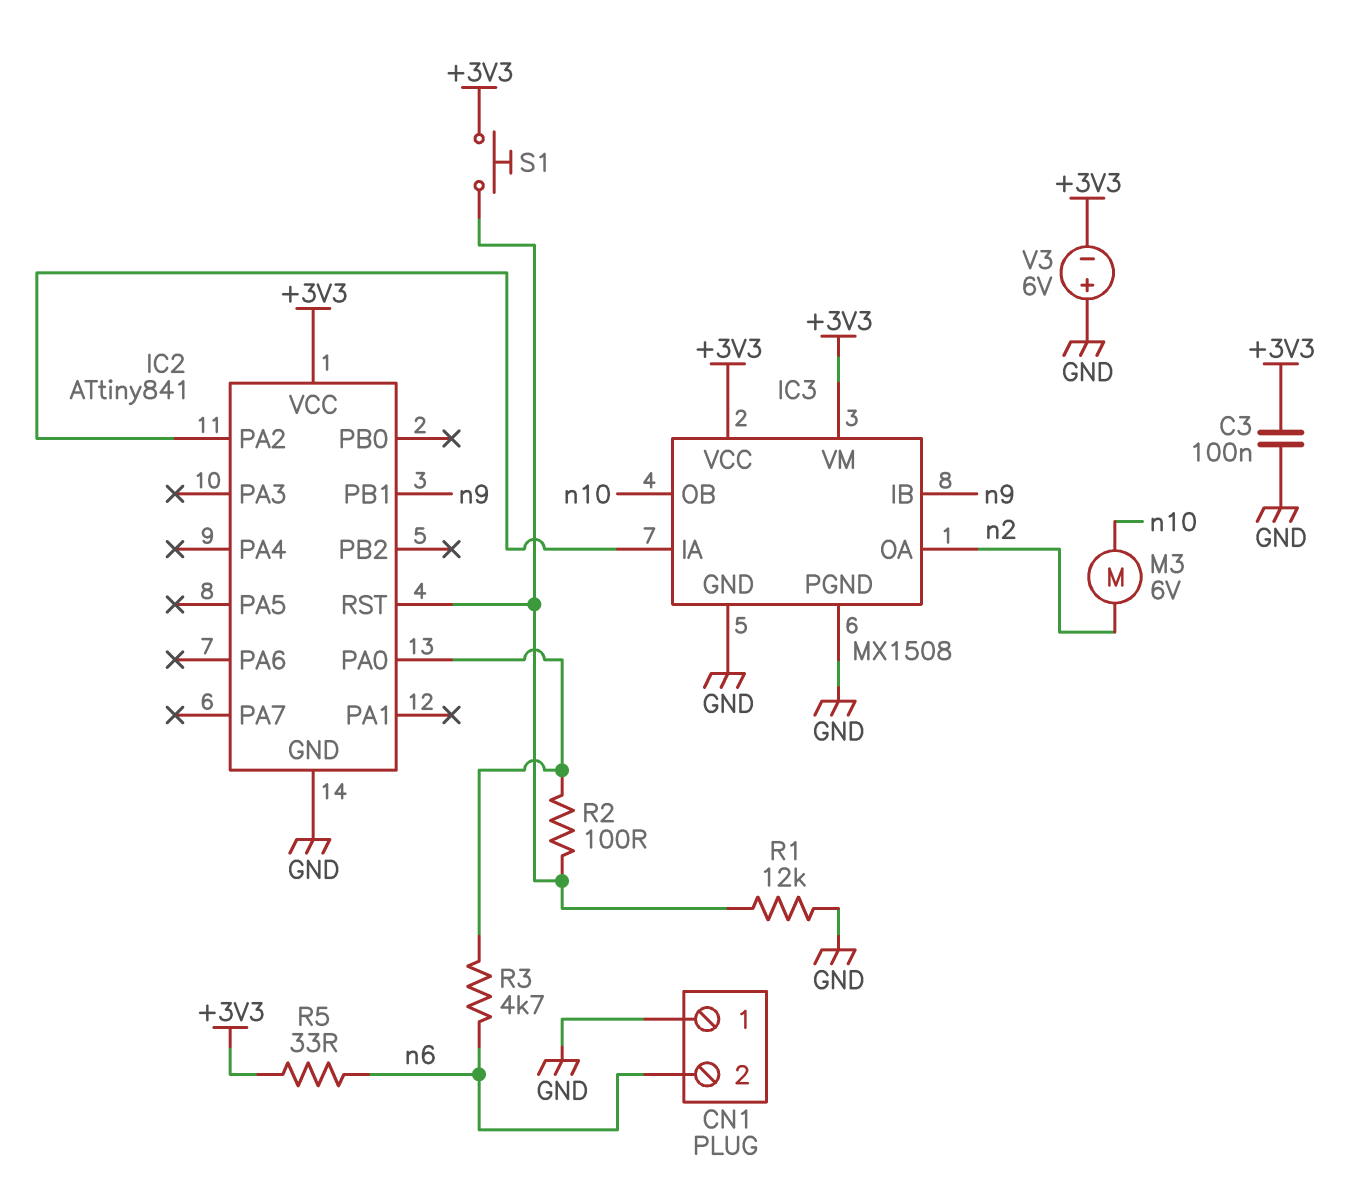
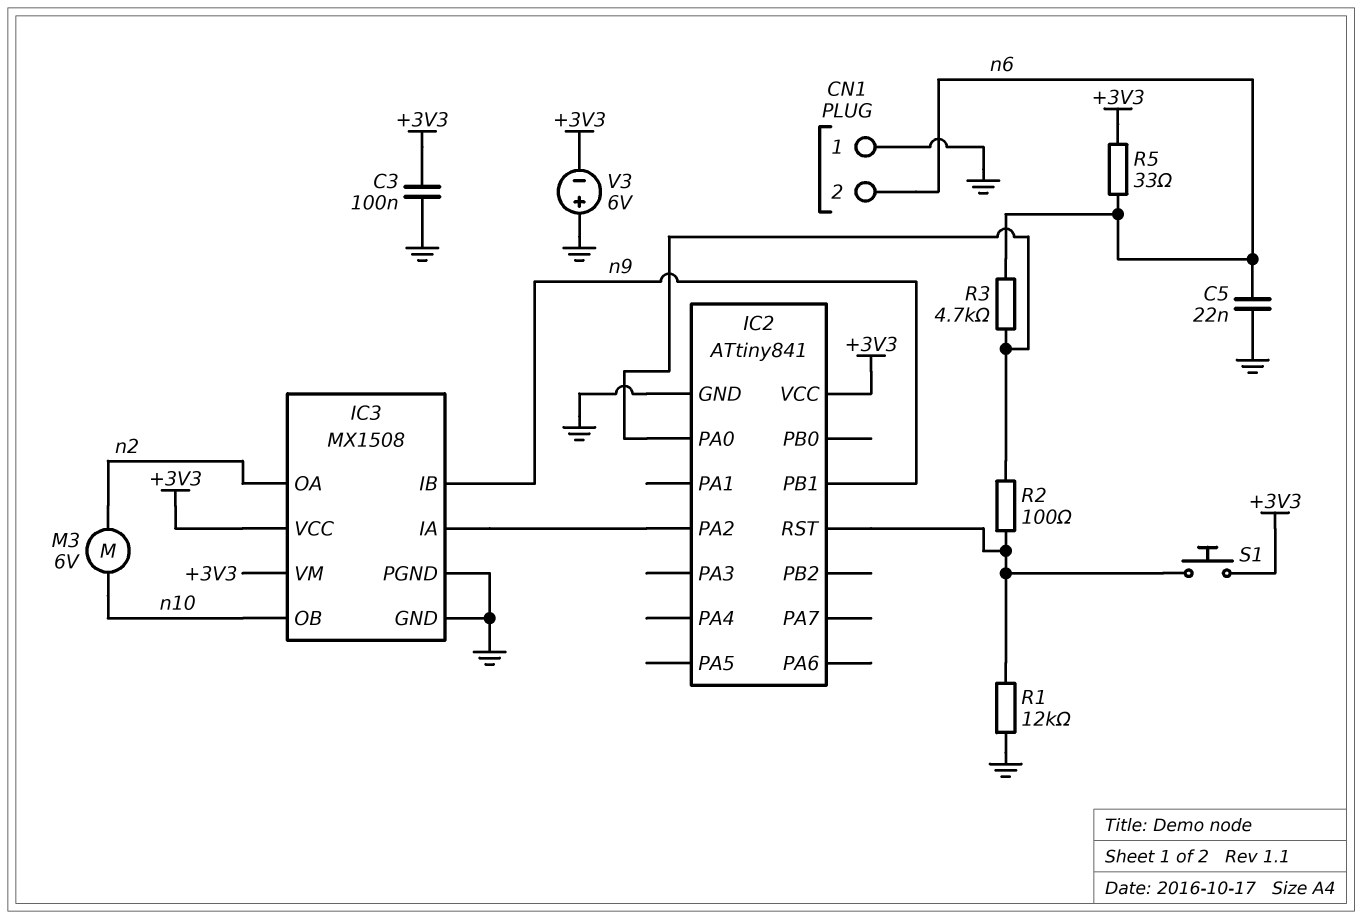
C5: none -> 22nF (GND, n6)

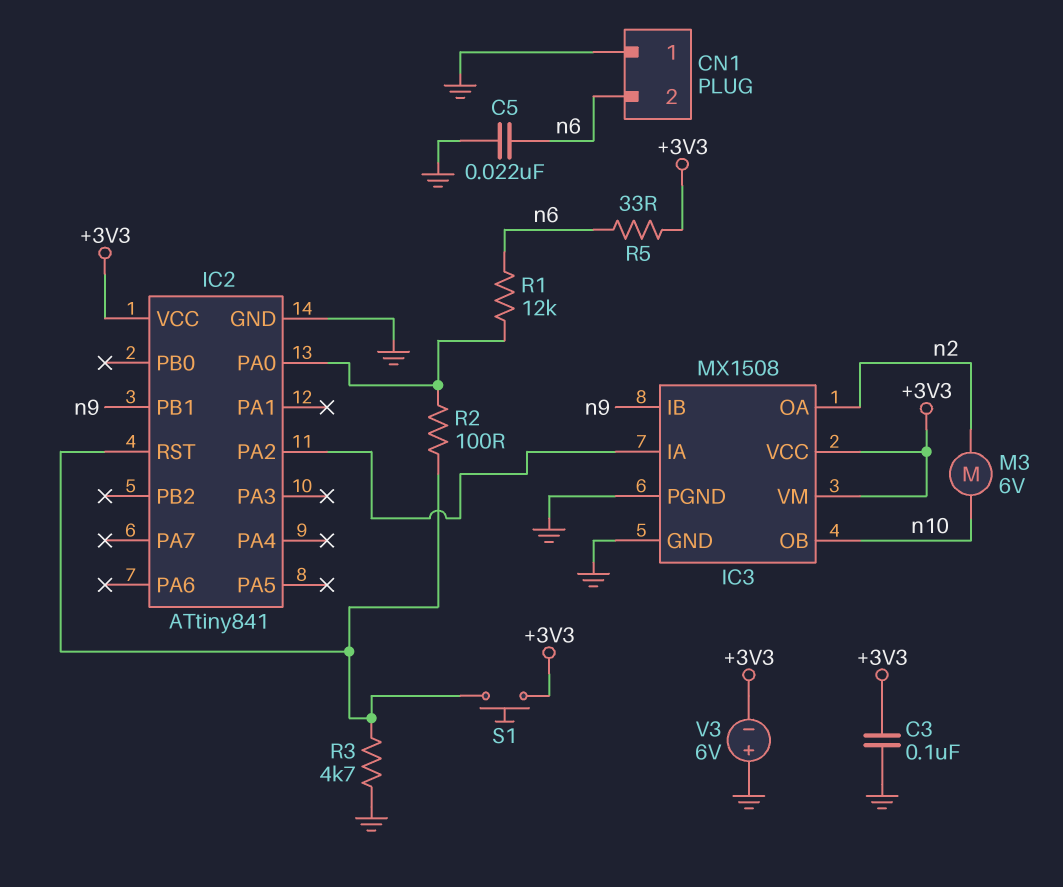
R1: 12k (GND, IC2/RST) -> 12k (IC2/PA0, n6)
R3: 4.7k (IC2/PA0, n6) -> 4.7k (GND, IC2/RST)

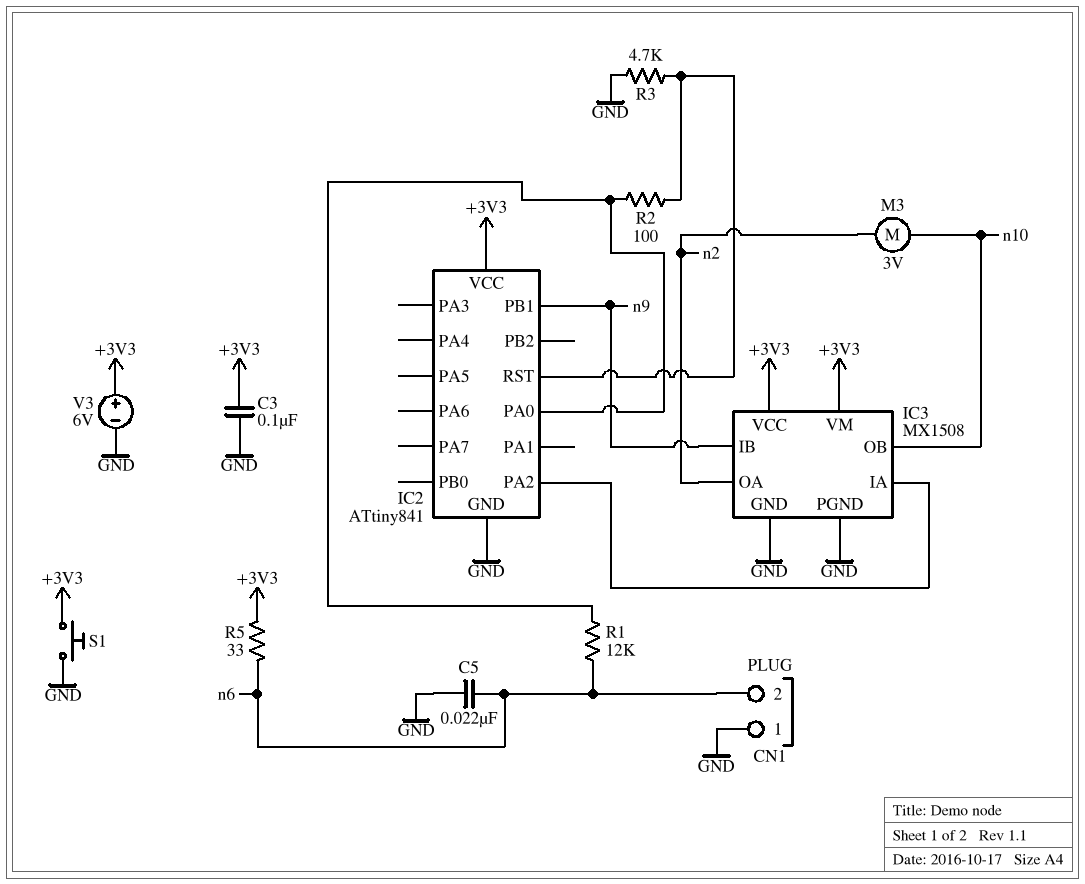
M3: motor 6V (n2, n10) -> motor 3V (n2, n10)
S1: button (+3V3, IC2/RST) -> button (+3V3, GND)
V3: 6V (plus GND, minus +3V3) -> 6V (plus +3V3, minus GND)

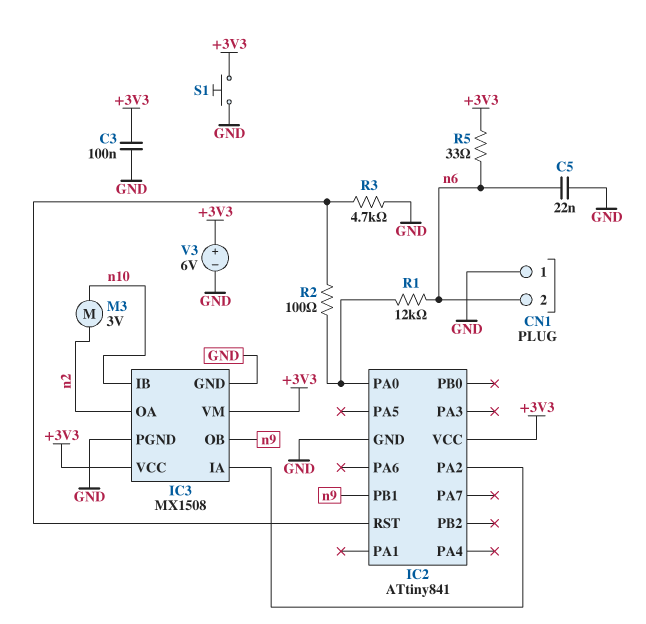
IC3 pin IB: n9 -> n10
IC3 pin OB: n10 -> n9

